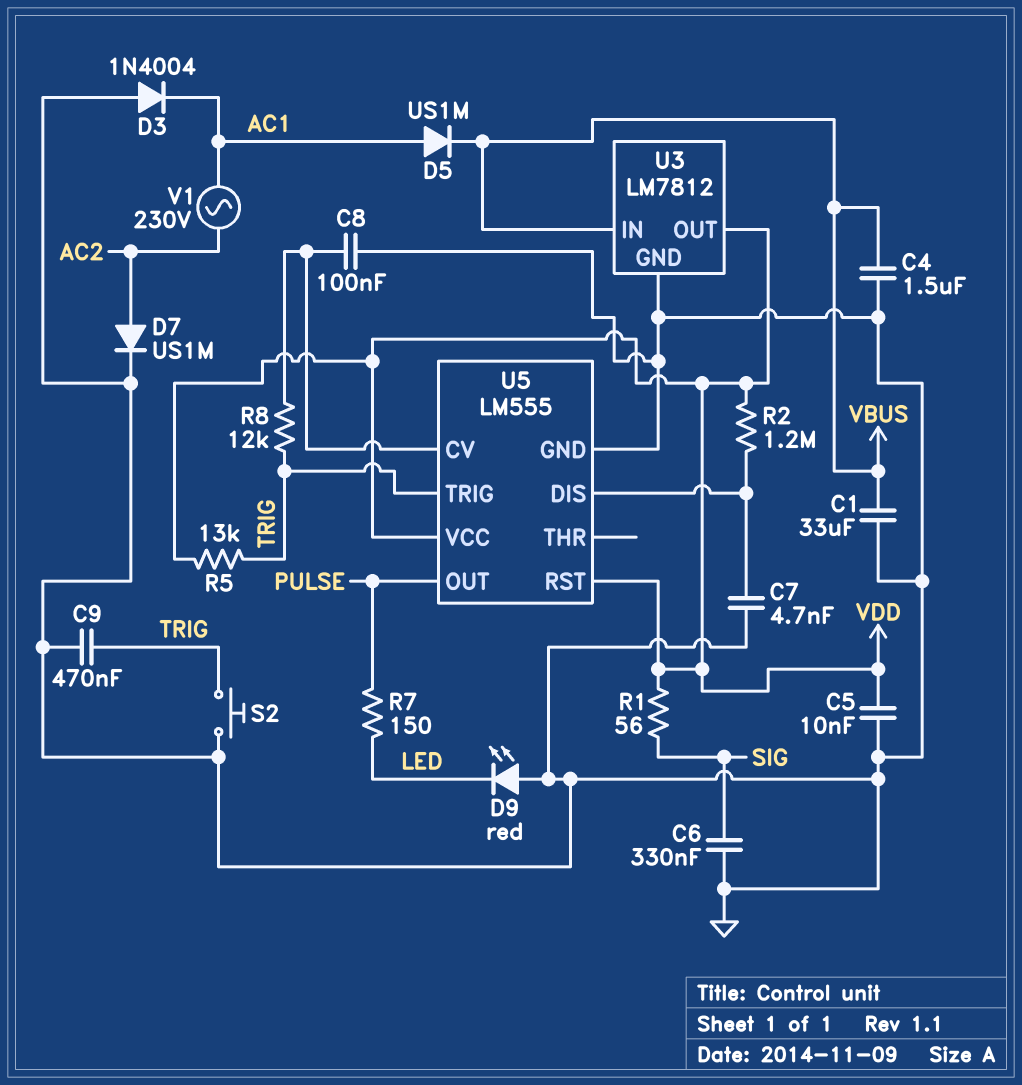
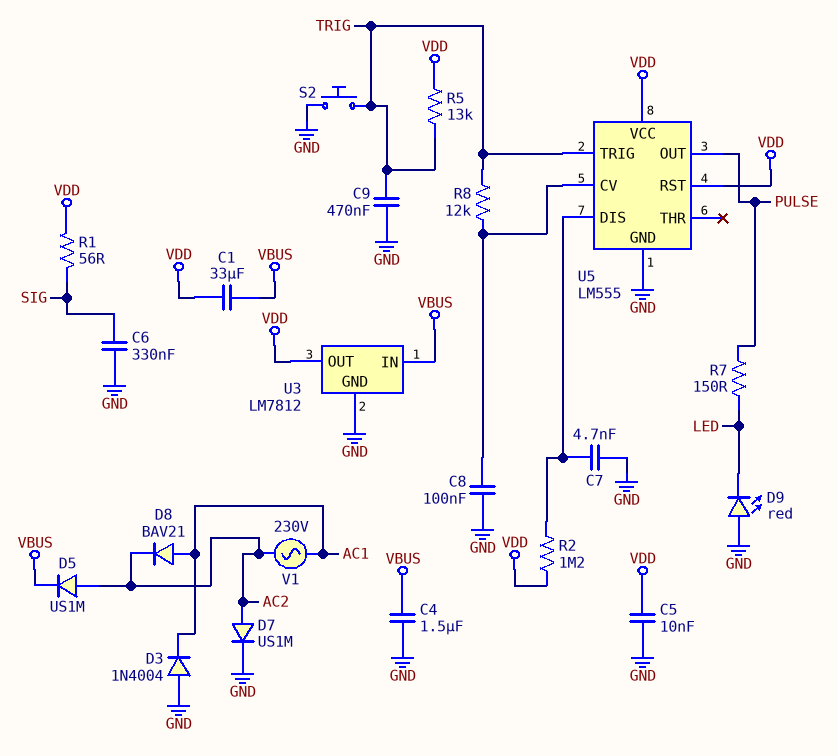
C1: 33uF (GND, VBUS) -> 33uF (VBUS, VDD)
D5: diode US1M (A AC1, K VBUS) -> diode US1M (A AC2, K VBUS)
D8: none -> diode BAV21 (A AC1, K AC2)

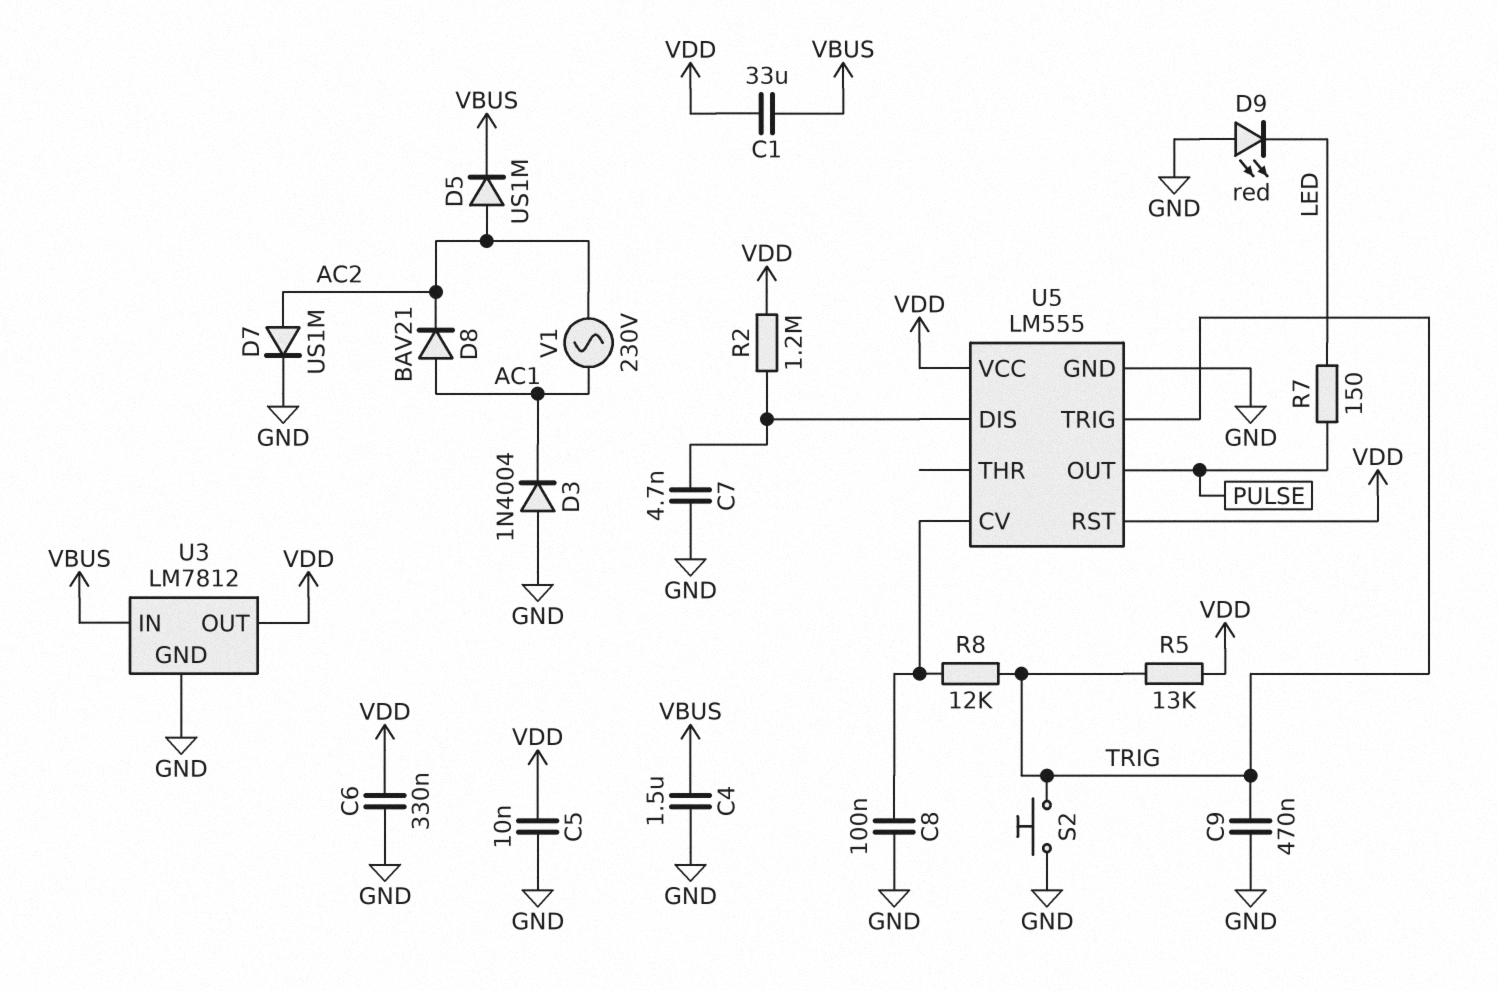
C6: 330nF (GND, SIG) -> 330nF (GND, VDD)
R1: 56 (SIG, VDD) -> none

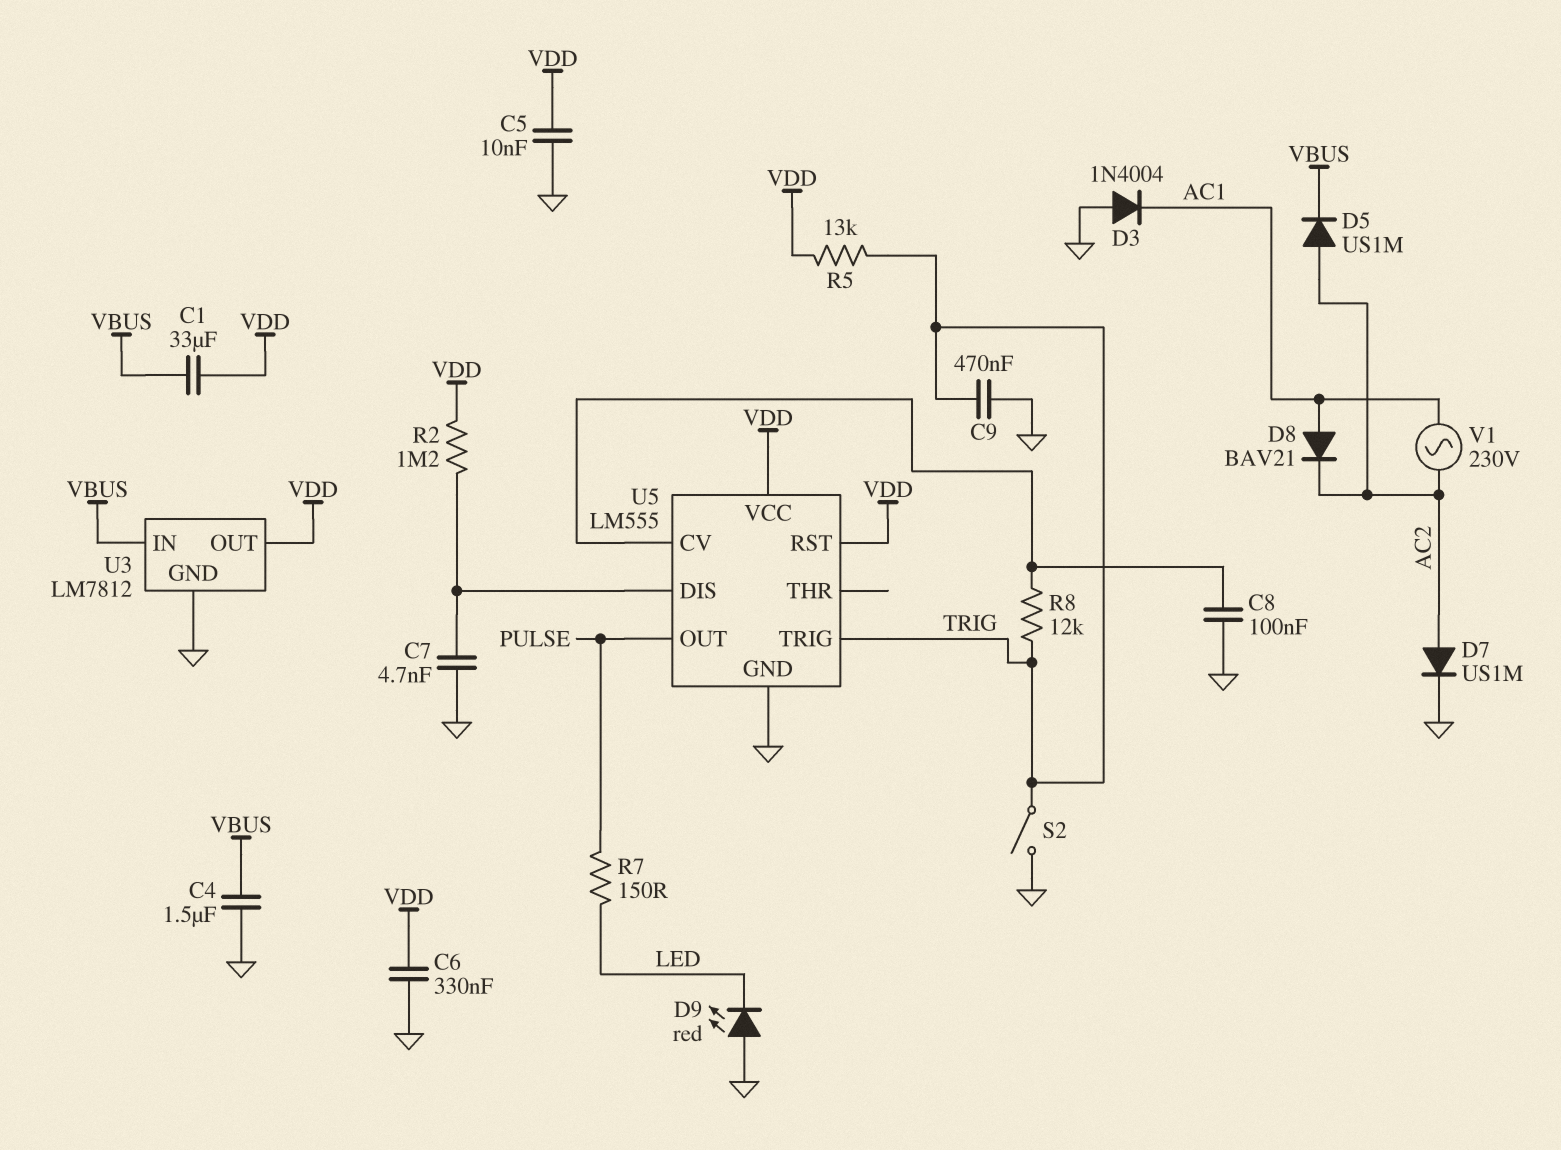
S2: button (GND, TRIG) -> switch (GND, TRIG)

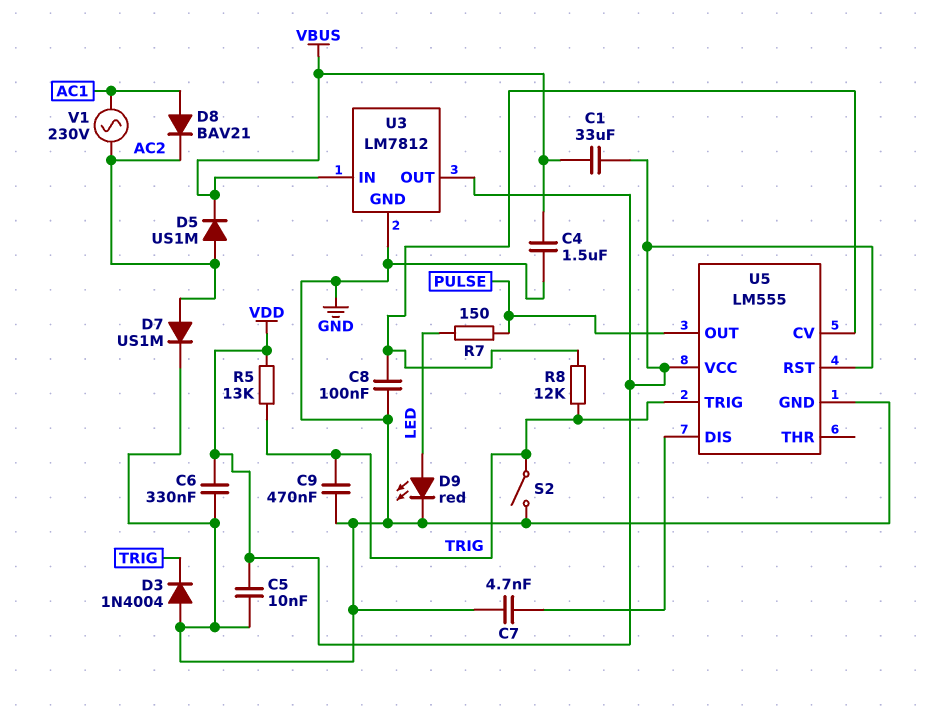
D3: diode 1N4004 (A GND, K AC1) -> diode 1N4004 (A GND, K TRIG)
D9: LED red (A GND, K LED) -> LED red (A LED, K GND)
R2: 1.2M (U5/DIS, VDD) -> none

